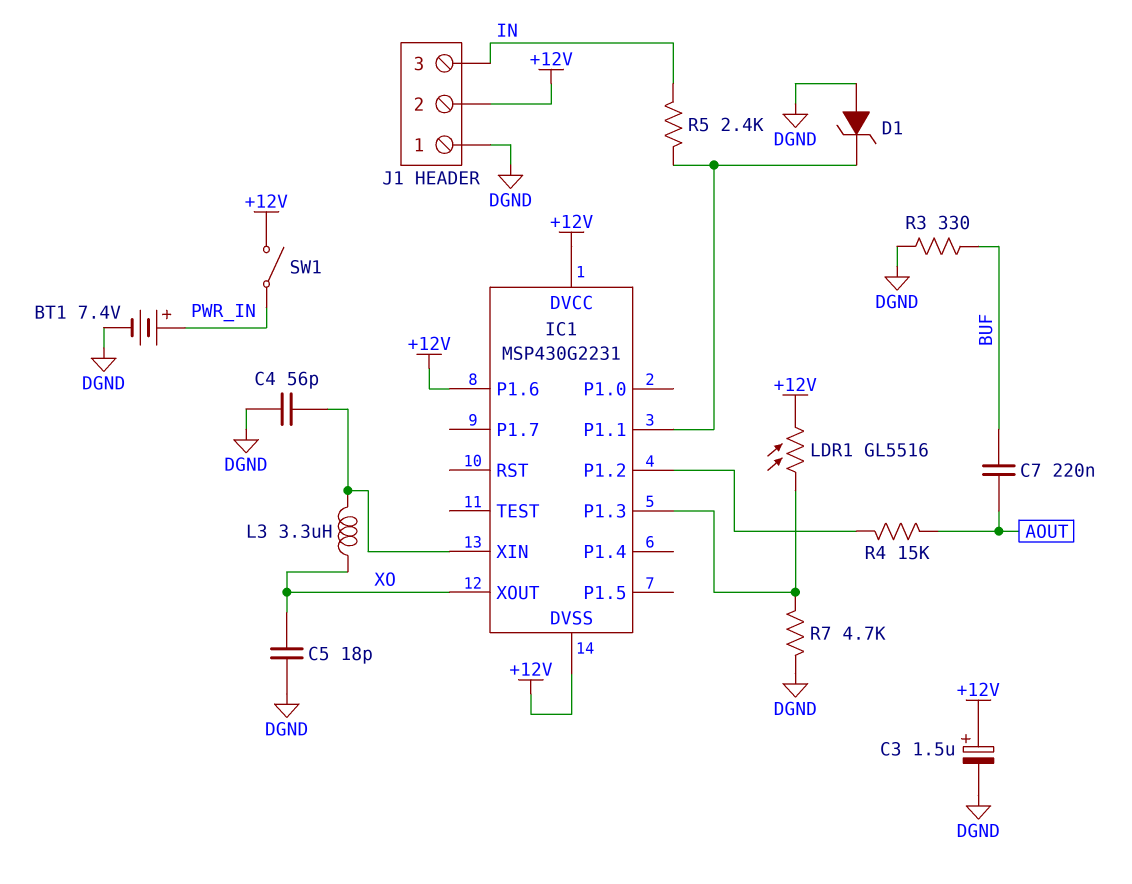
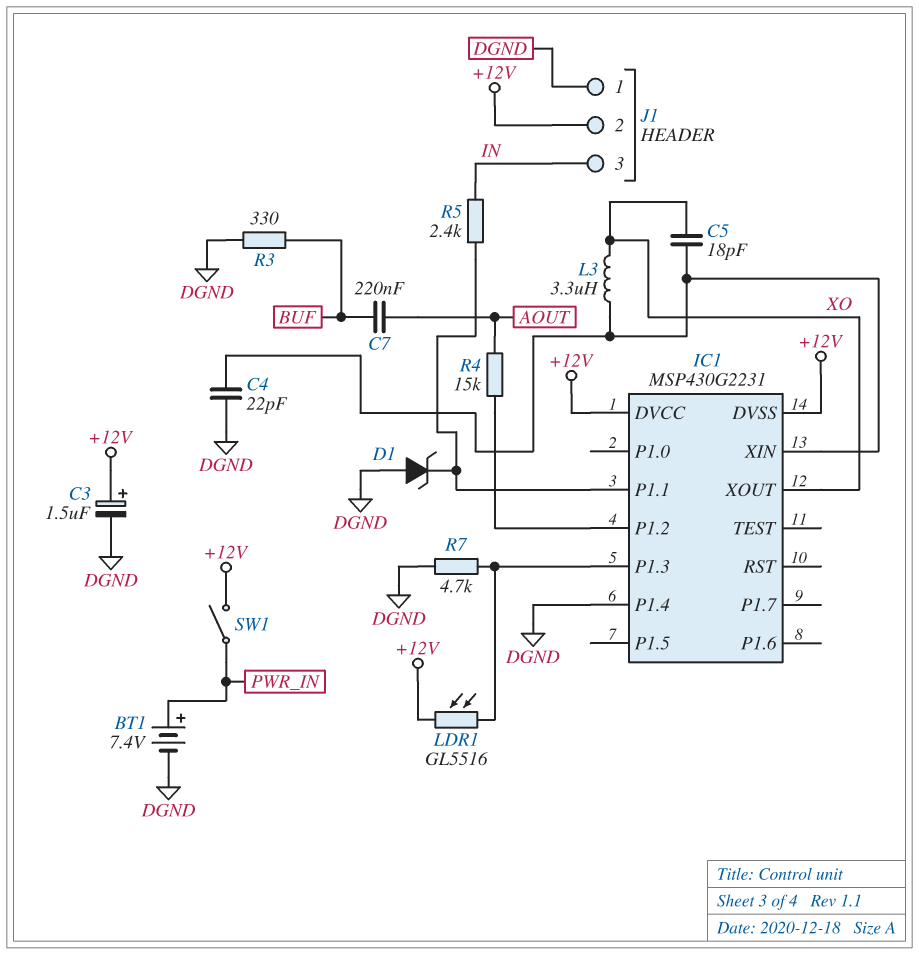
C4: 56pF (DGND, IC1/XIN) -> 22pF (DGND, IC1/XIN)
C5: 18pF (DGND, XO) -> 18pF (IC1/XIN, XO)
IC1 pin P1.4: none -> DGND
IC1 pin P1.6: +12V -> none

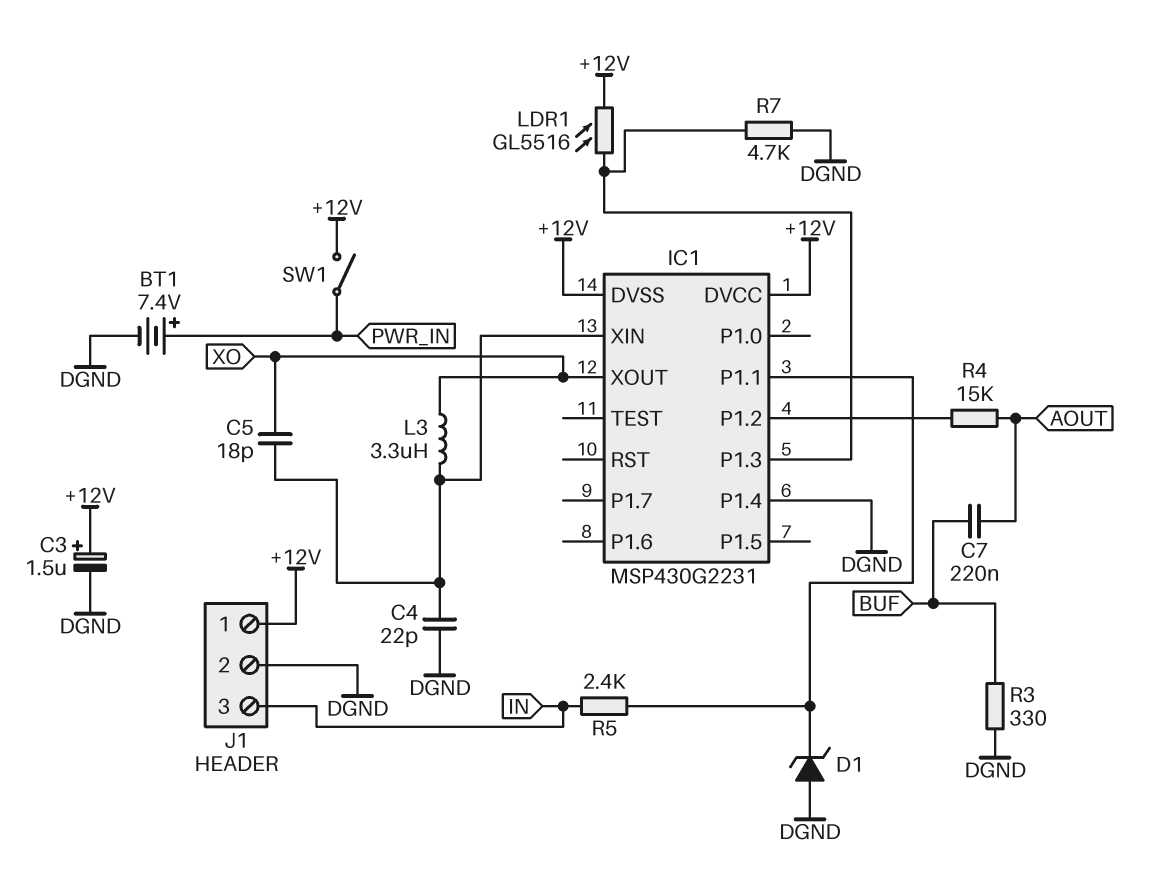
J1 pin 1: DGND -> +12V
J1 pin 2: +12V -> DGND

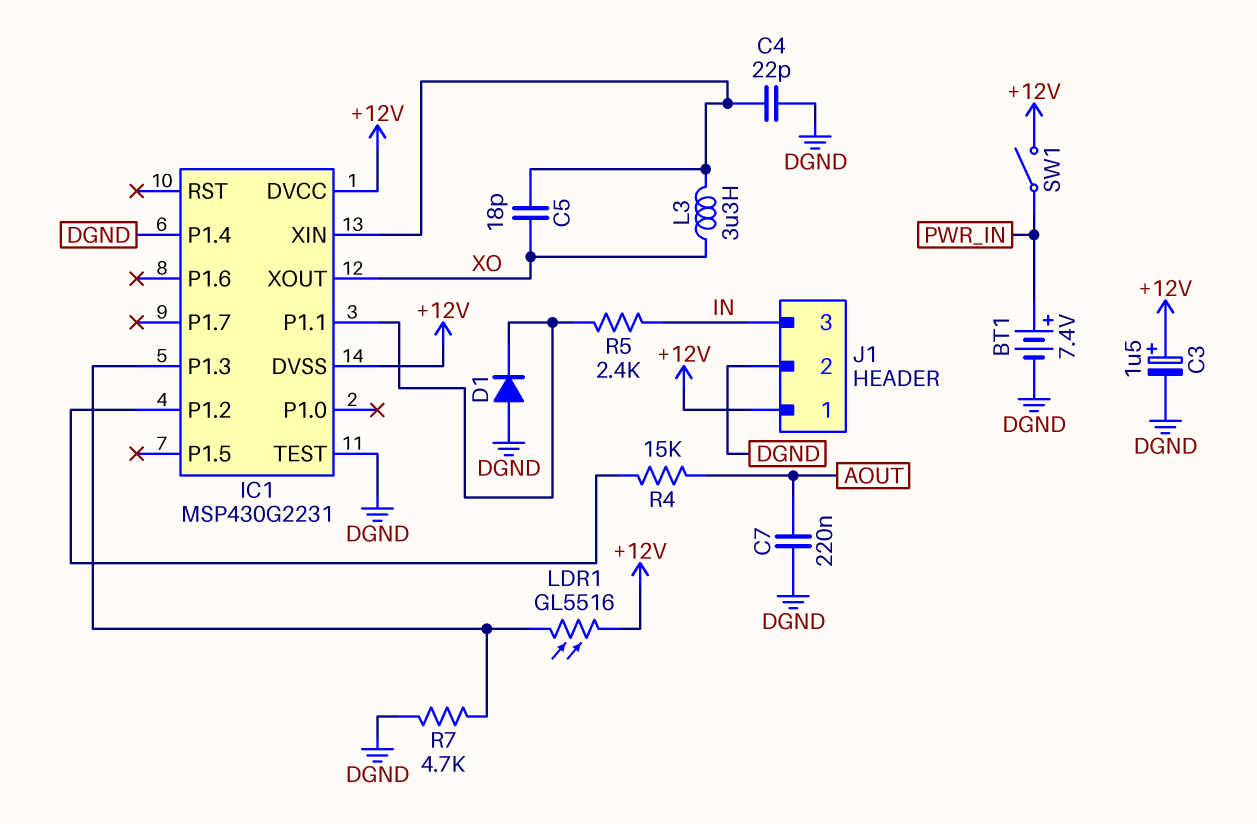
C7: 220nF (AOUT, BUF) -> 220nF (AOUT, DGND)
D1: zener (A DGND, K IC1/P1.1) -> diode (A DGND, K IC1/P1.1)
IC1 pin TEST: none -> DGND
R3: 330 (BUF, DGND) -> none

